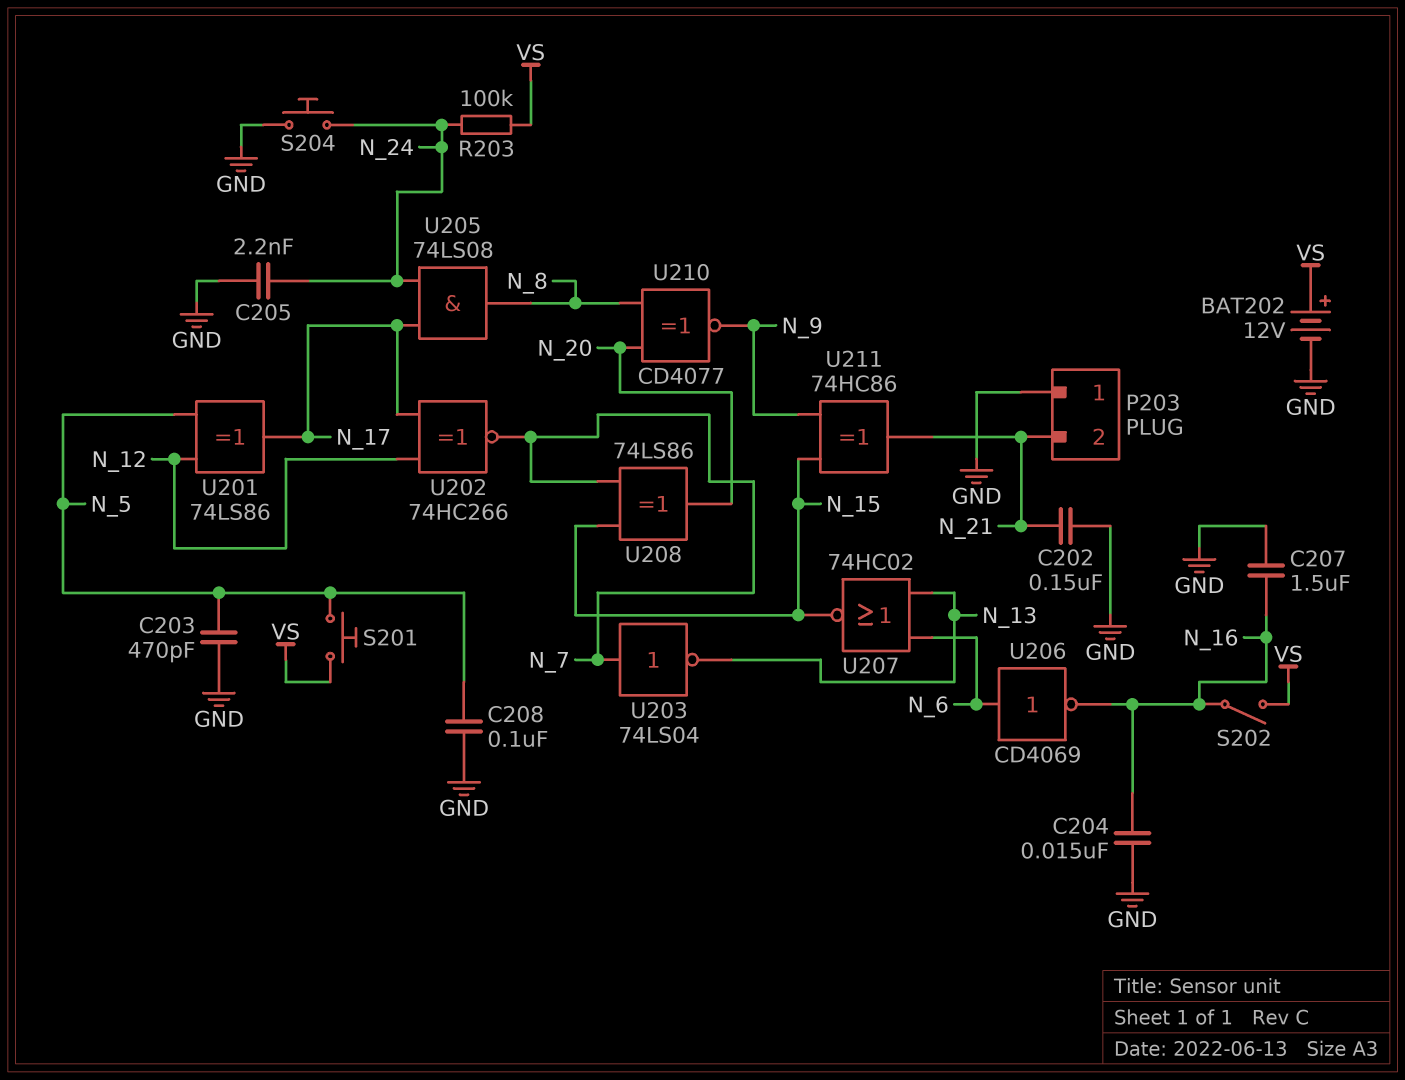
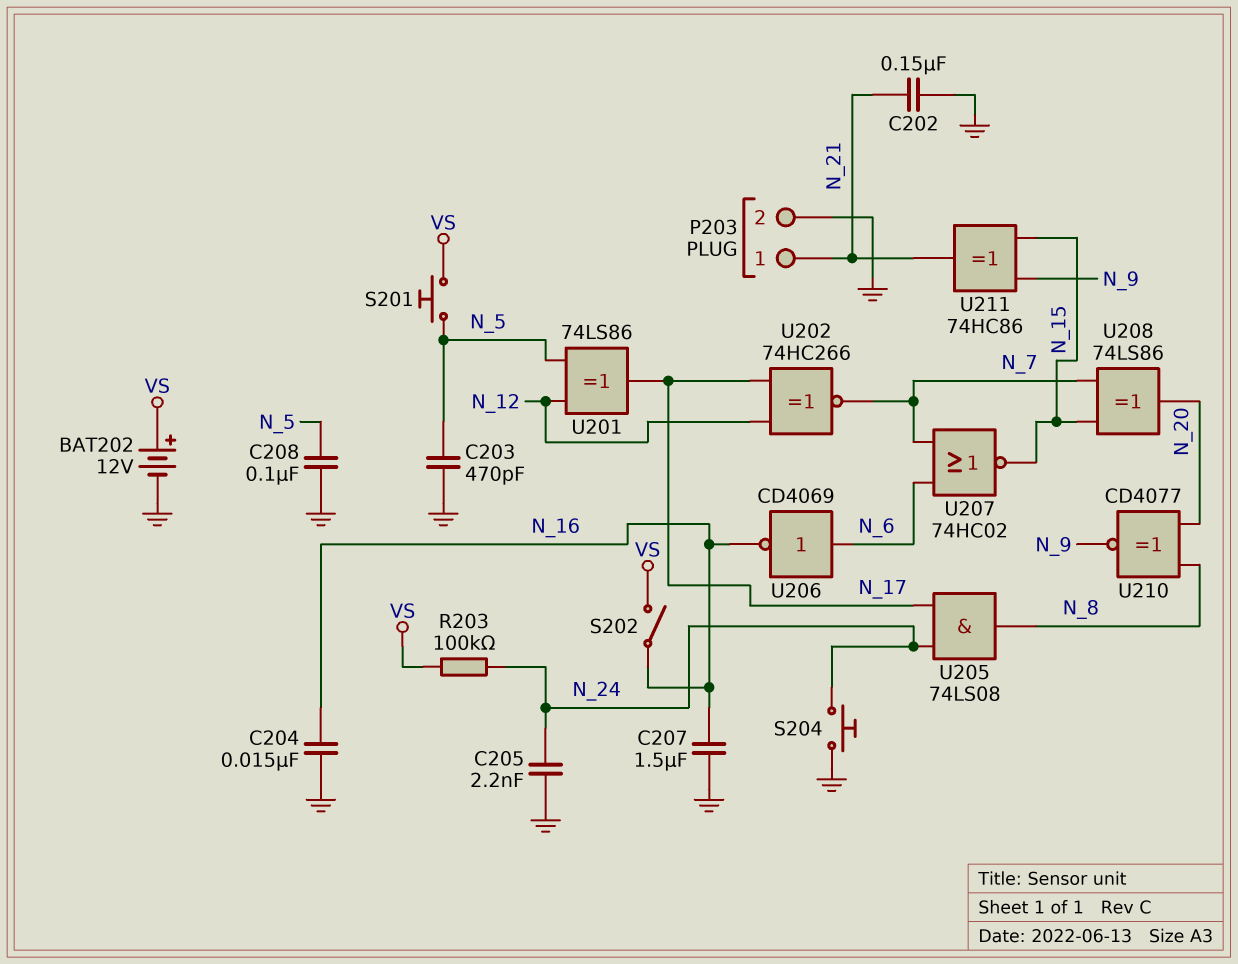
P203 pin 1: GND -> N_21
P203 pin 2: N_21 -> GND
U203: NOT 74LS04 (in N_7, out N_13) -> none
U207: NOR 74HC02 (in N_6, in N_13, out N_15) -> NOR 74HC02 (in N_6, in N_7, out N_15)

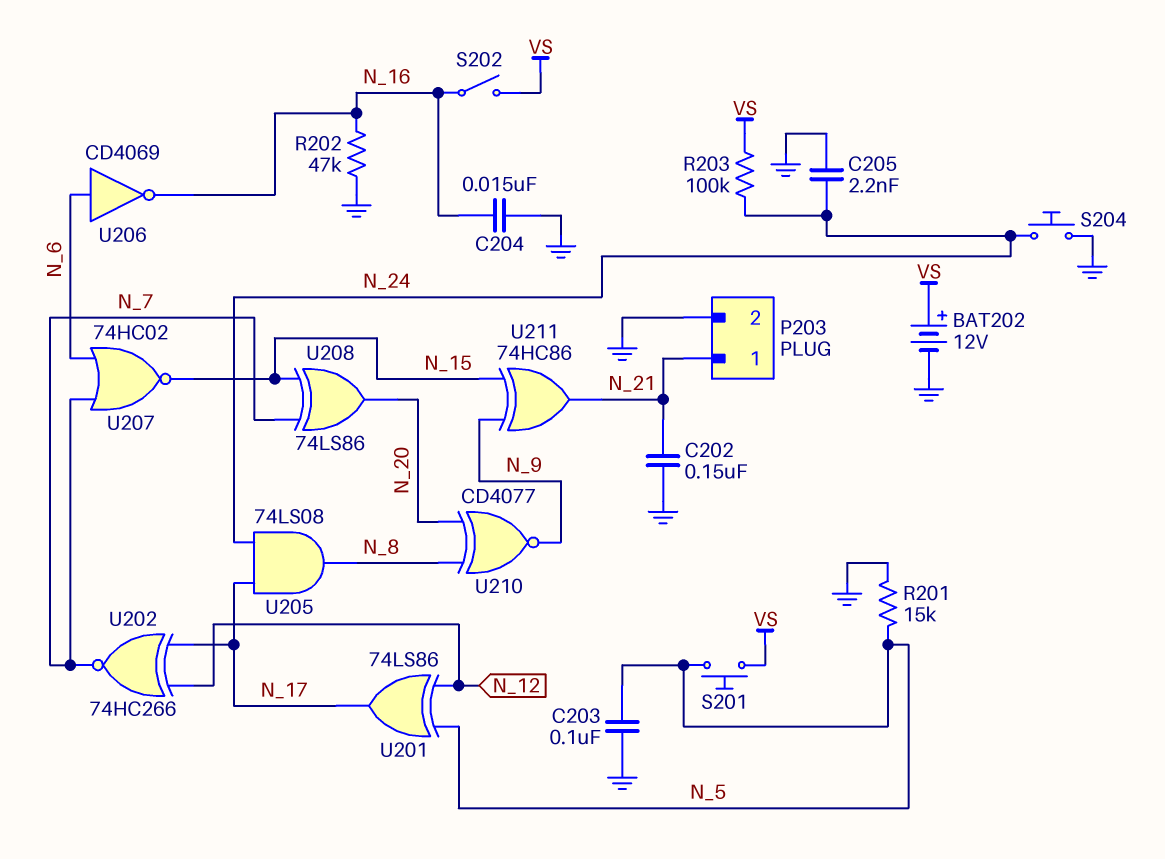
C203: 470pF (GND, N_5) -> 100nF (GND, N_5)
C207: 1.5uF (GND, N_16) -> none
C208: 100nF (GND, N_5) -> none
R201: none -> 15k (GND, N_5)
R202: none -> 47k (GND, N_16)

